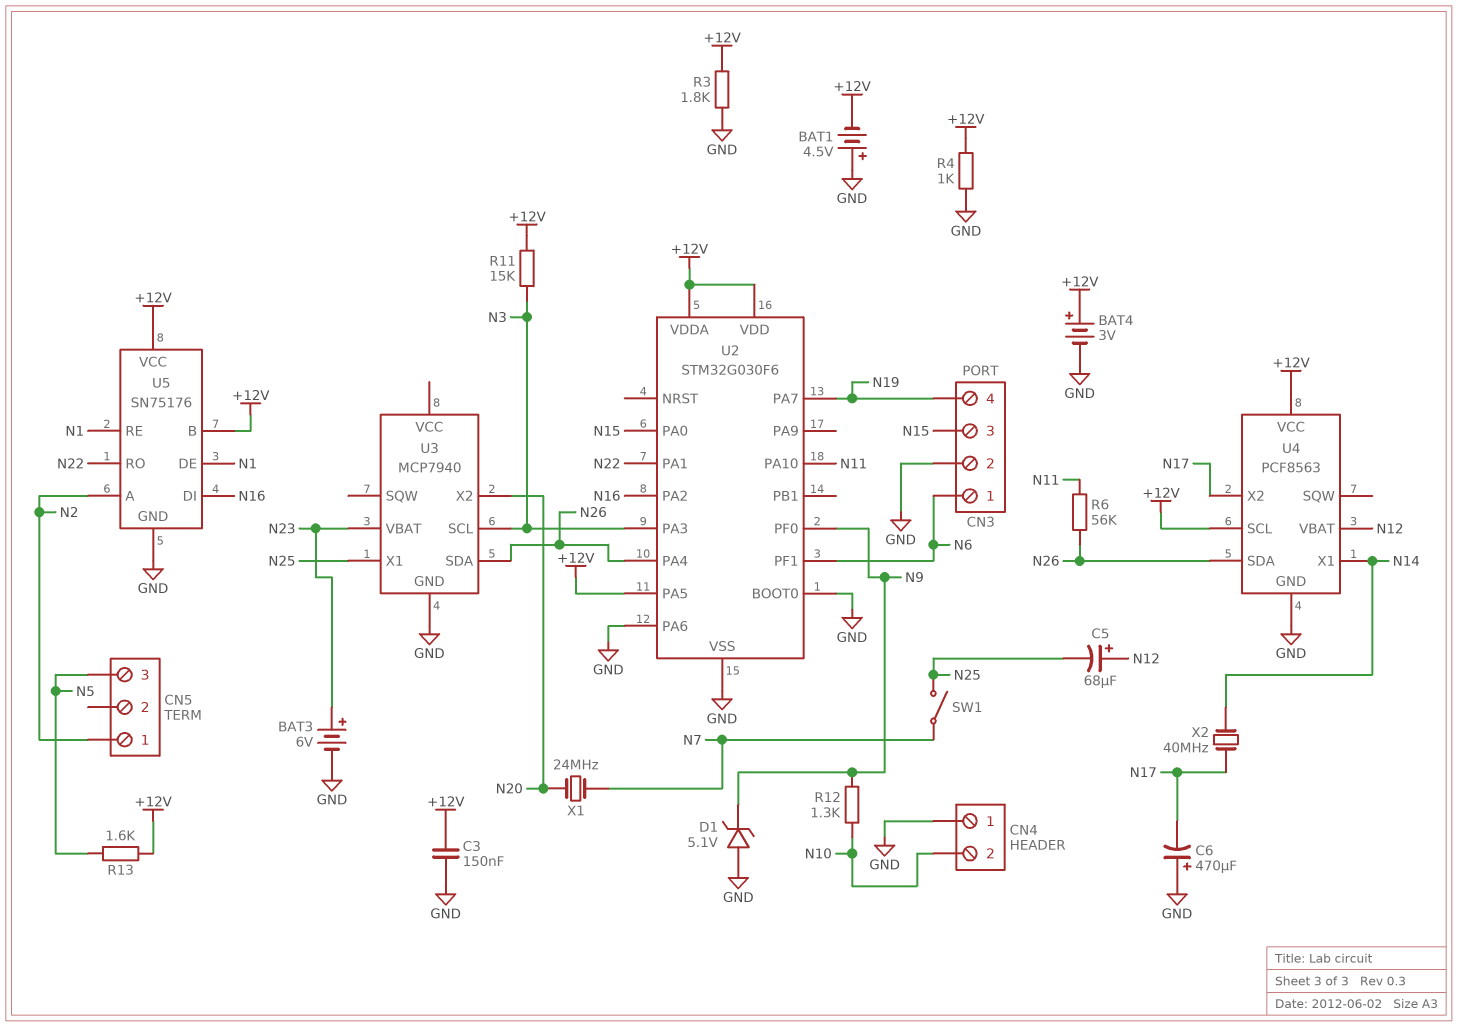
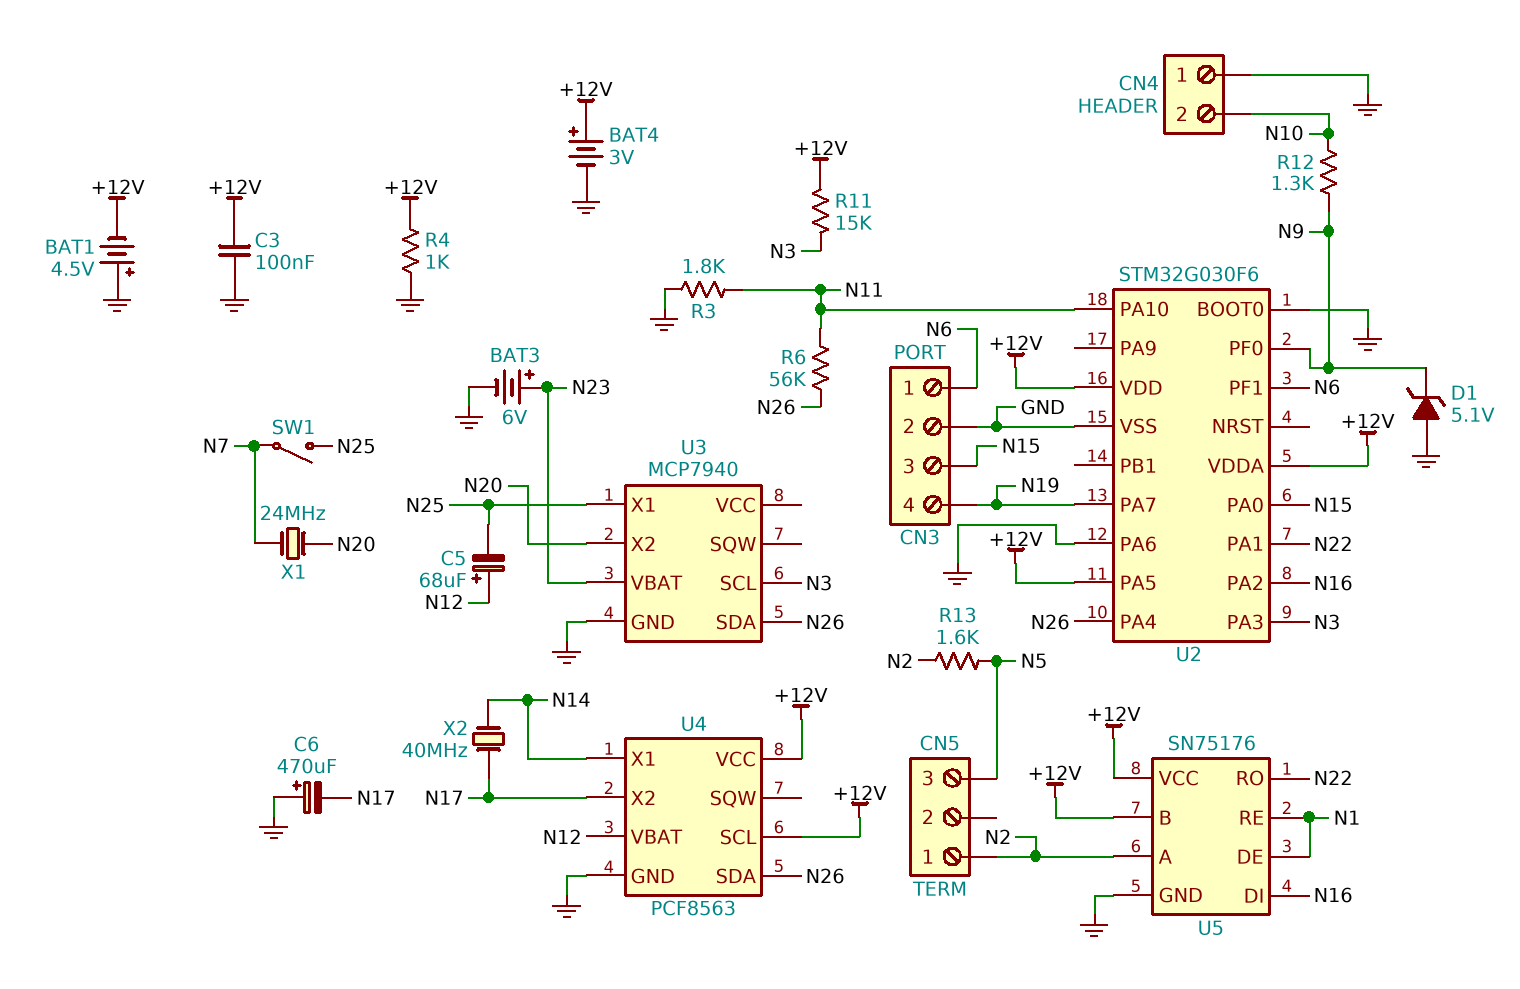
C3: 150nF (+12V, GND) -> 100nF (+12V, GND)
R3: 1.8k (+12V, GND) -> 1.8k (GND, N11)
R13: 1.6k (+12V, N5) -> 1.6k (N2, N5)

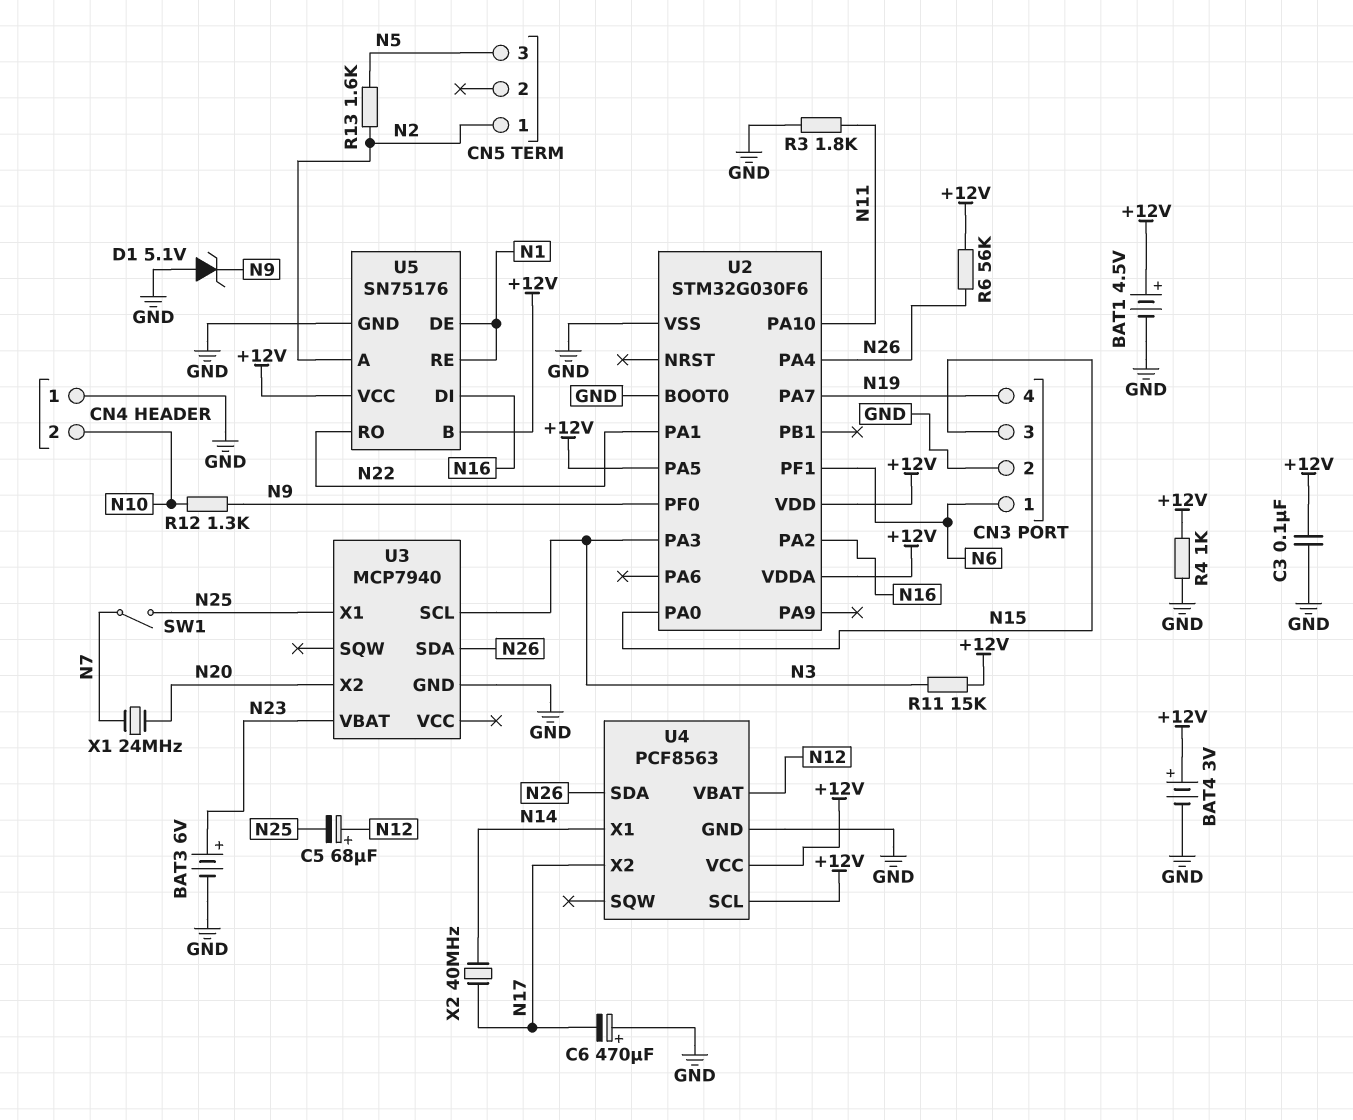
BAT1: 4.5V (plus GND, minus +12V) -> 4.5V (plus +12V, minus GND)
R6: 56k (N11, N26) -> 56k (+12V, N26)
U2 pin PA6: GND -> none

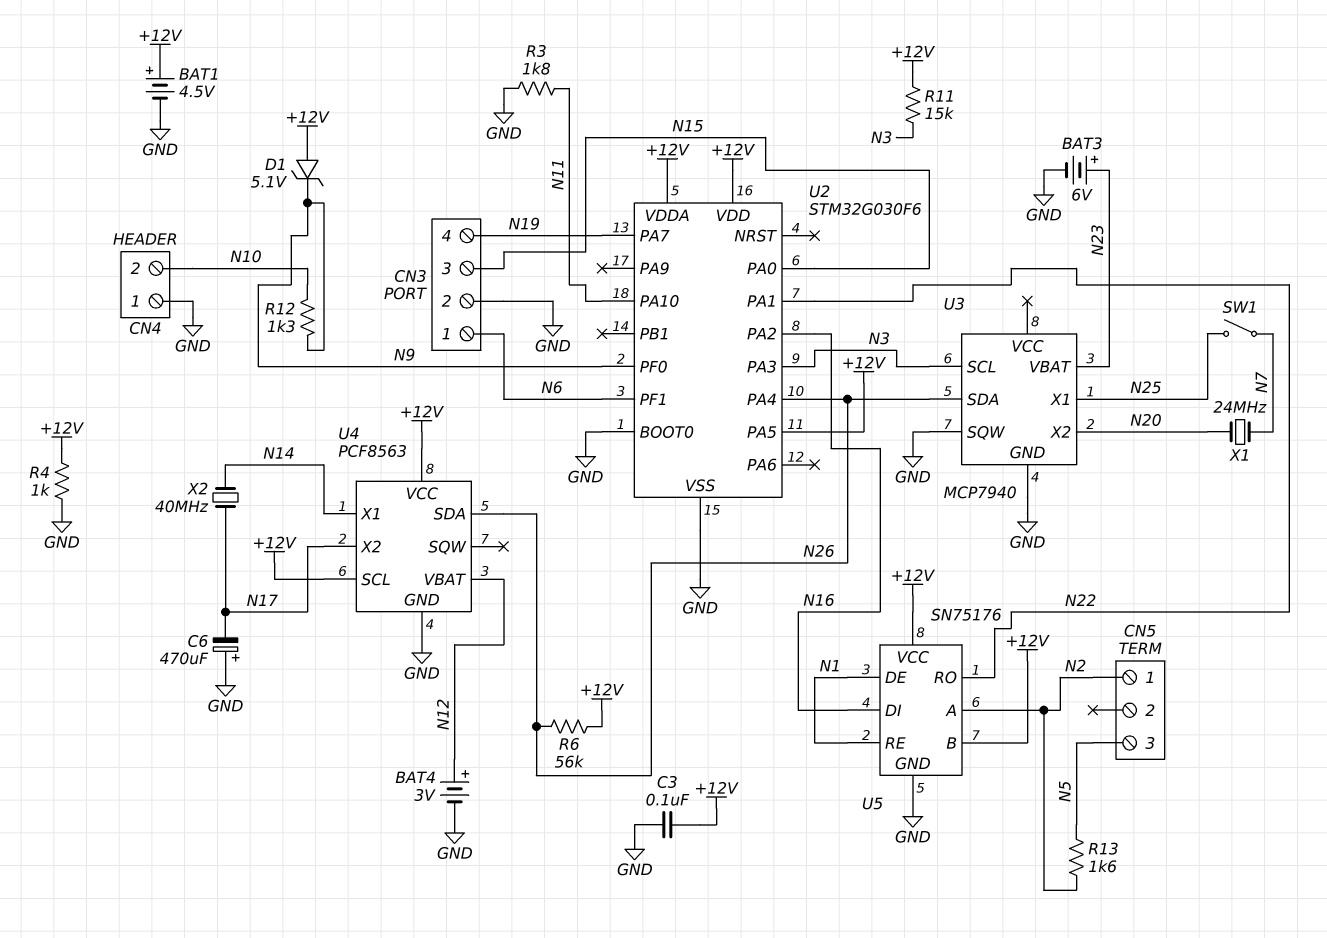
BAT4: 3V (plus +12V, minus GND) -> 3V (plus N12, minus GND)
C5: 68uF (plus N12, minus N25) -> none
D1: zener 5.1V (A GND, K N9) -> zener 5.1V (A +12V, K N9)
U3 pin SQW: none -> GND

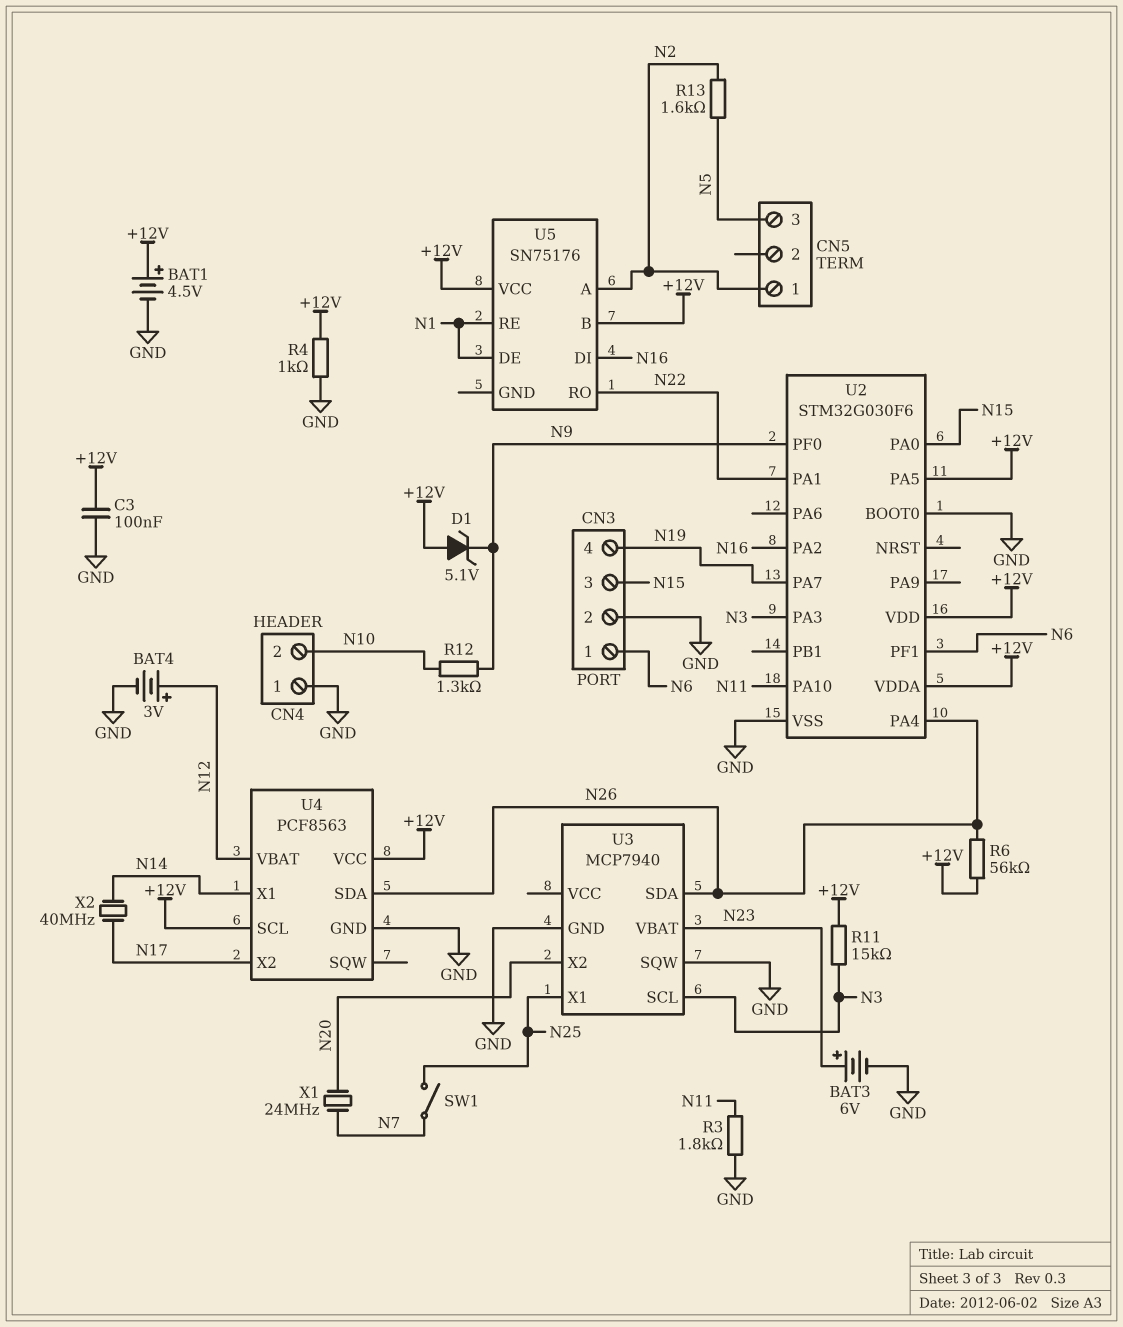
C6: 470uF (plus GND, minus N17) -> none
U5 pin GND: GND -> none

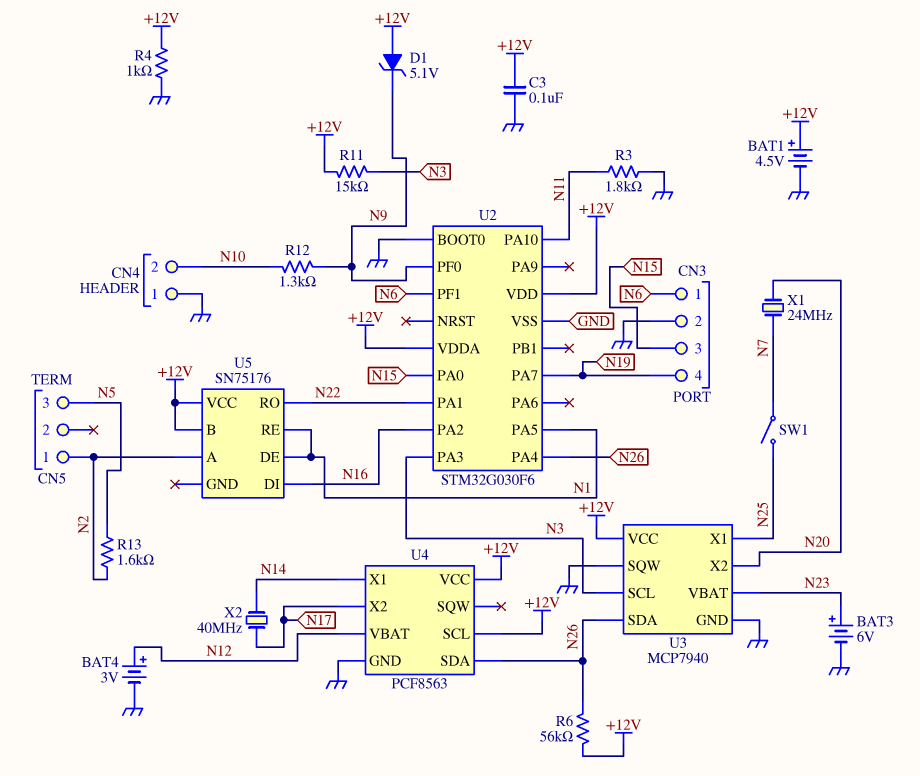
U2 pin PA5: +12V -> N1
U3 pin VCC: none -> +12V

